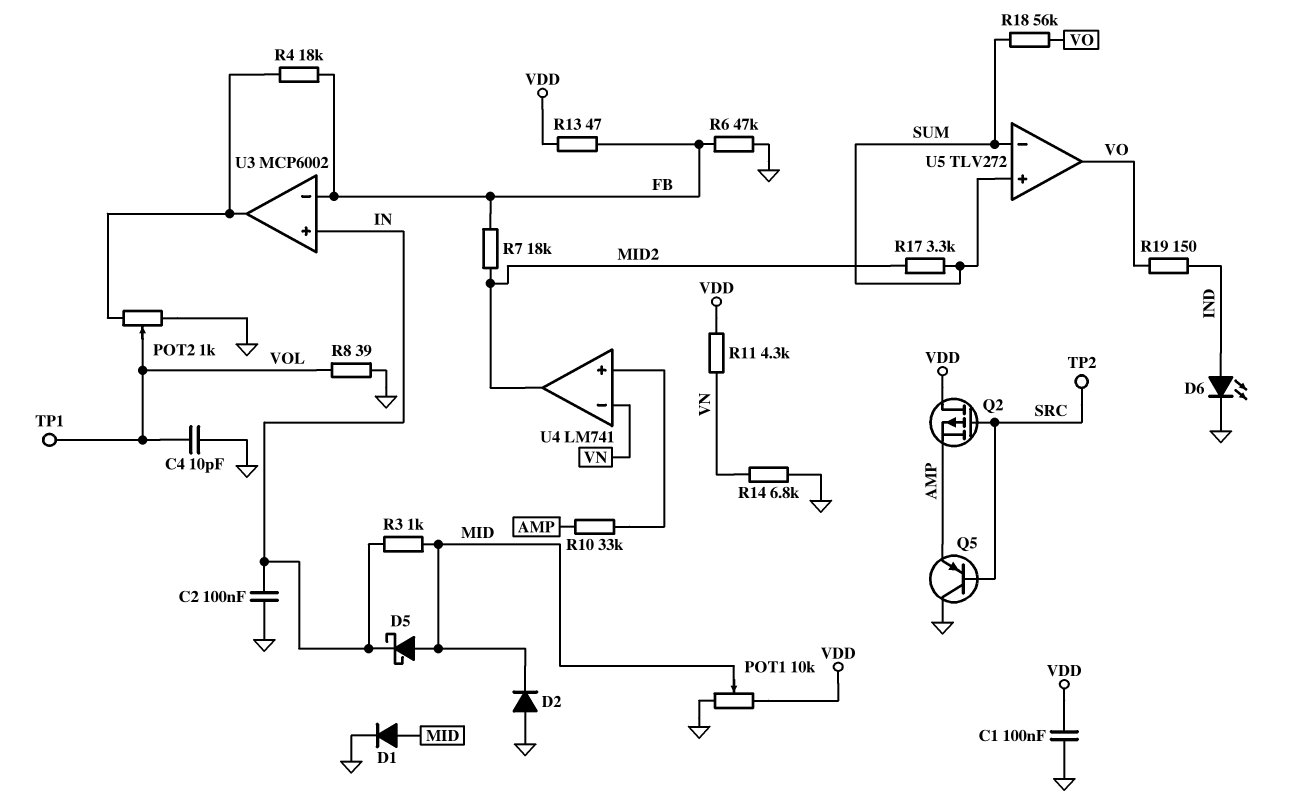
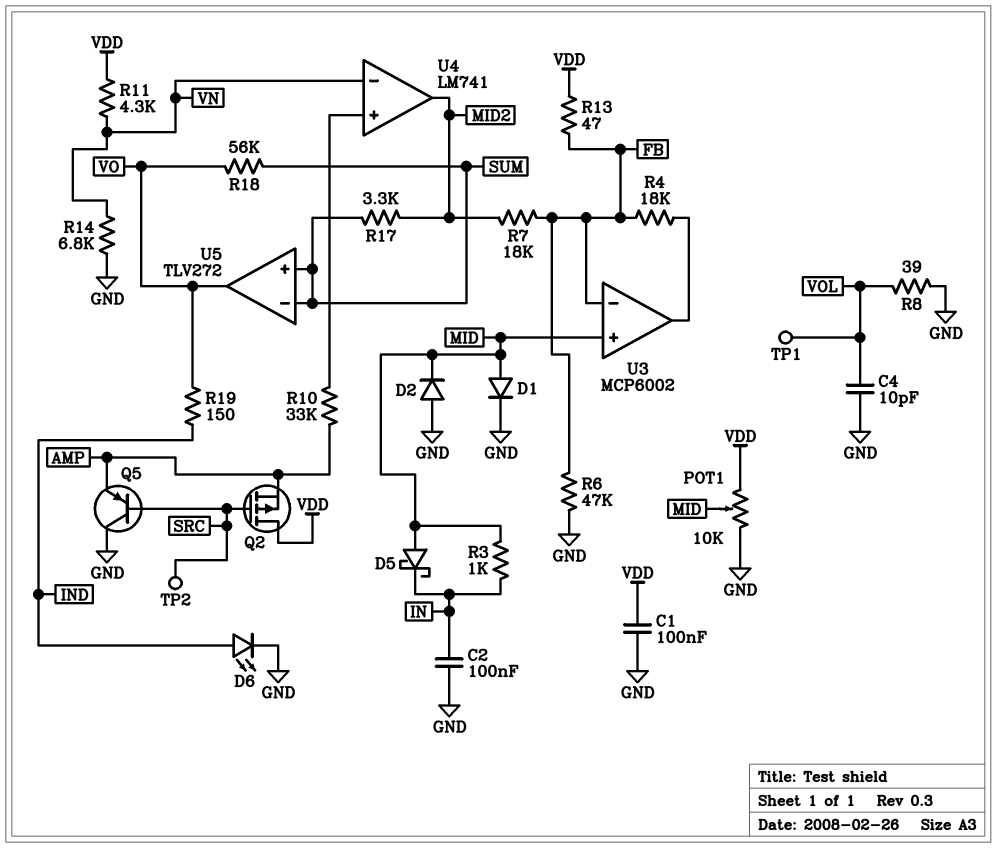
POT2: 1k (GND, U3/out, wiper VOL) -> none
U3 pin in+: IN -> MID

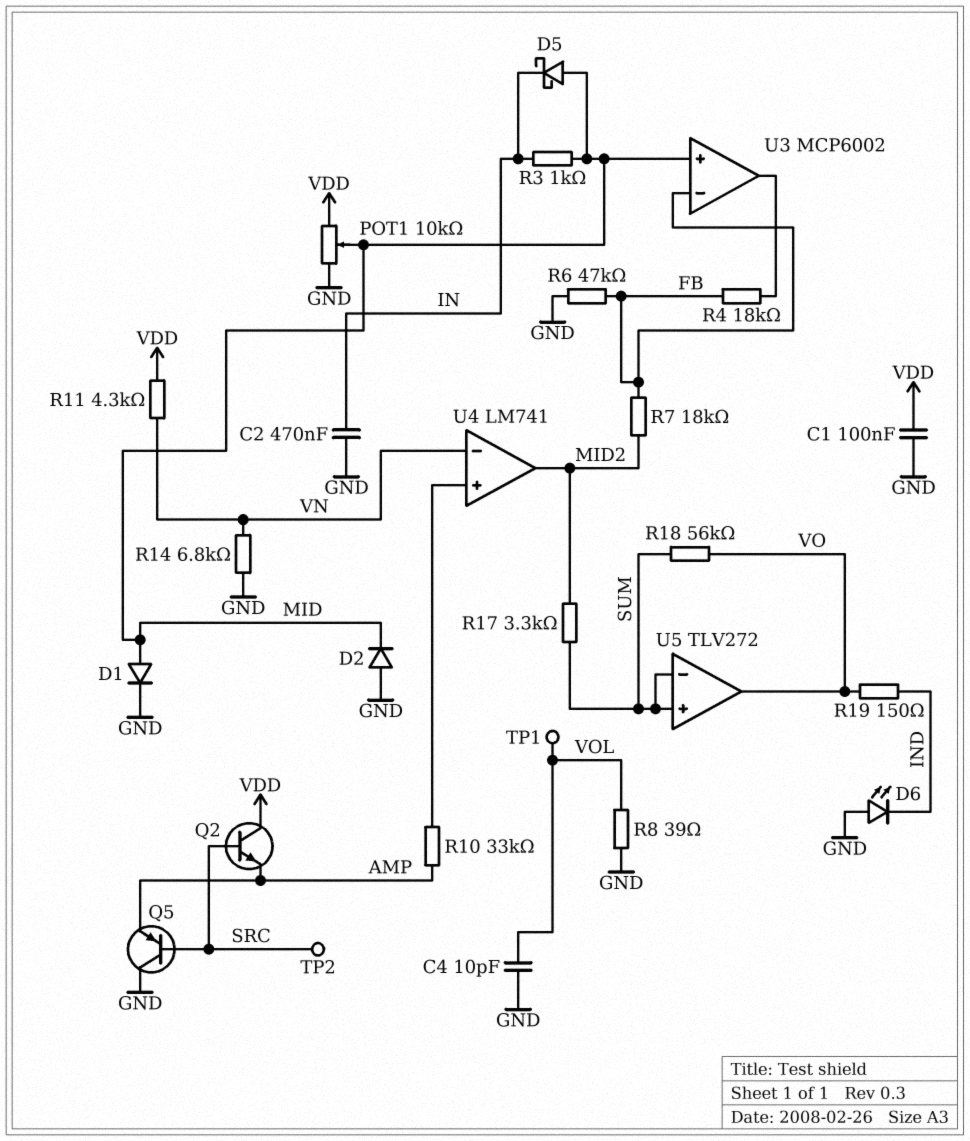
C2: 100nF (GND, IN) -> 470nF (GND, IN)
D6: LED (A IND, K GND) -> LED (A GND, K IND)
Q2: PMOS (G SRC, D VDD, S AMP) -> NPN (B SRC, C VDD, E AMP)
R13: 47 (FB, VDD) -> none

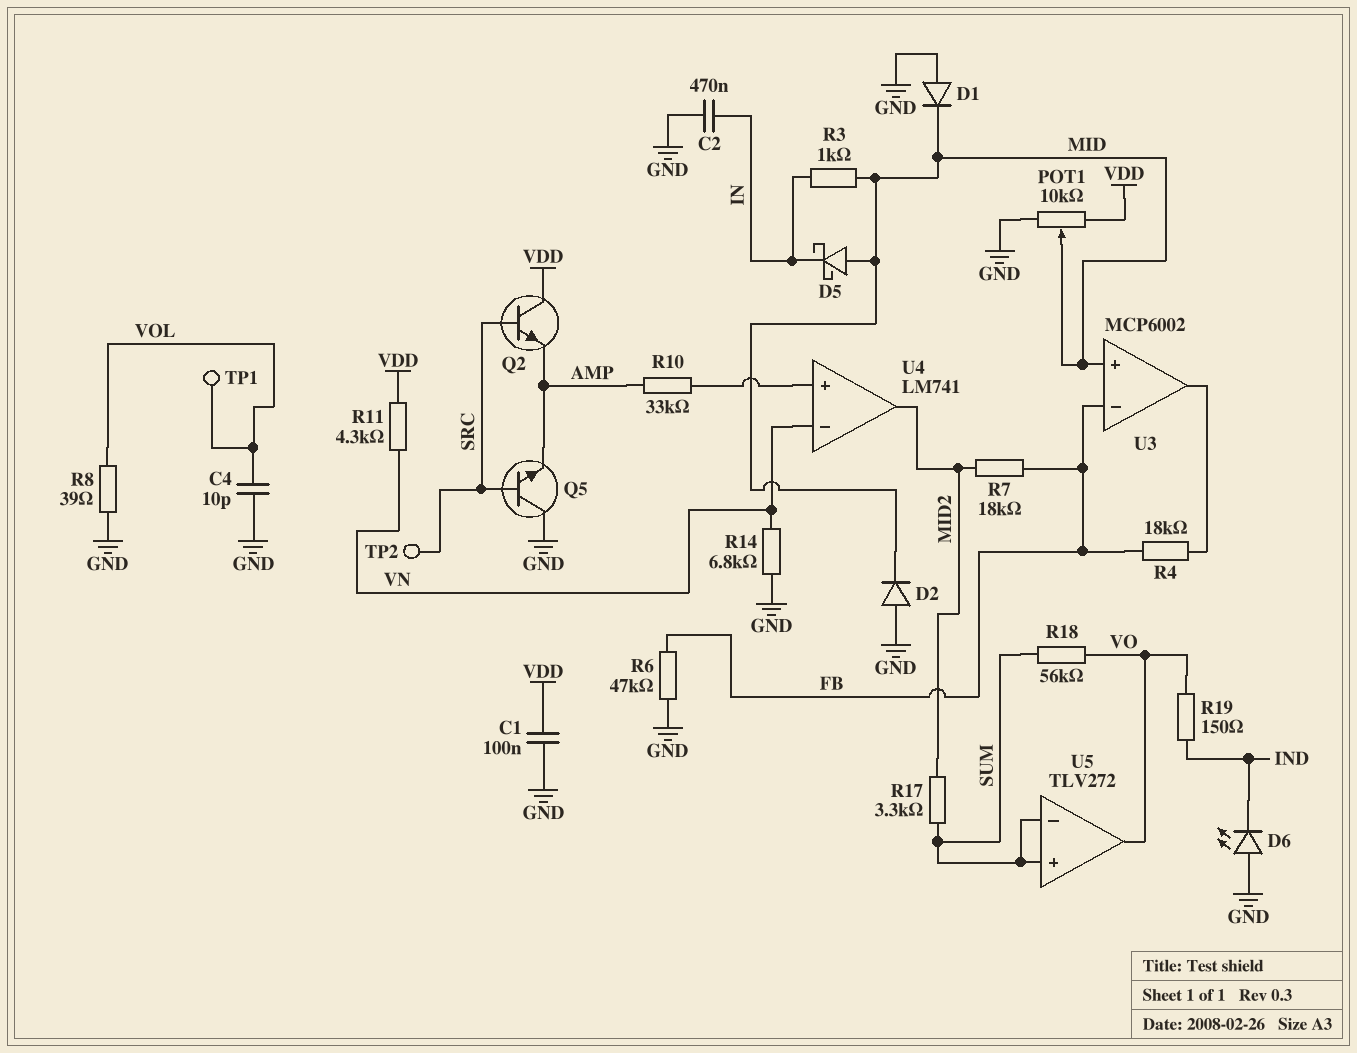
D1: diode (A MID, K GND) -> diode (A GND, K MID)
Q5: PNP (B SRC, C GND, E AMP) -> NPN (B SRC, C GND, E AMP)

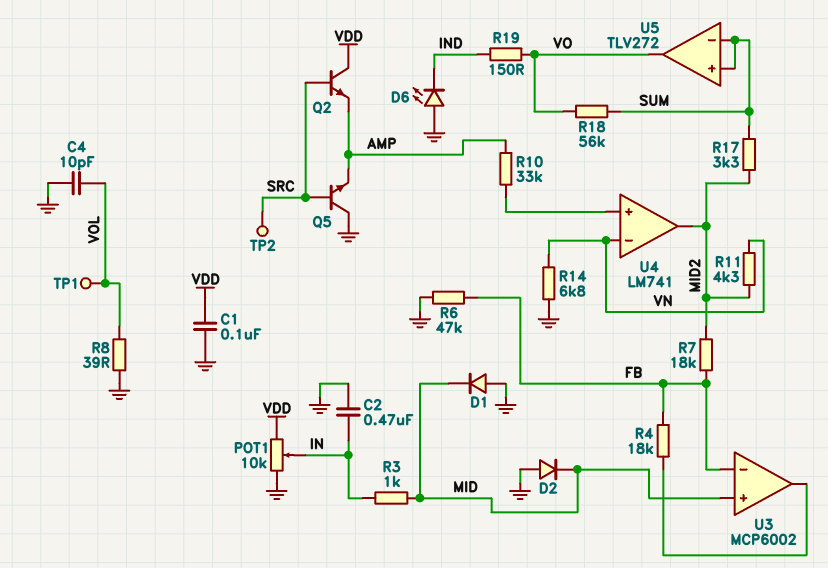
D5: schottky (A MID, K IN) -> none
POT1: 10k (GND, VDD, wiper MID) -> 10k (GND, VDD, wiper IN)
R11: 4.3k (VDD, VN) -> 4.3k (MID2, VN)

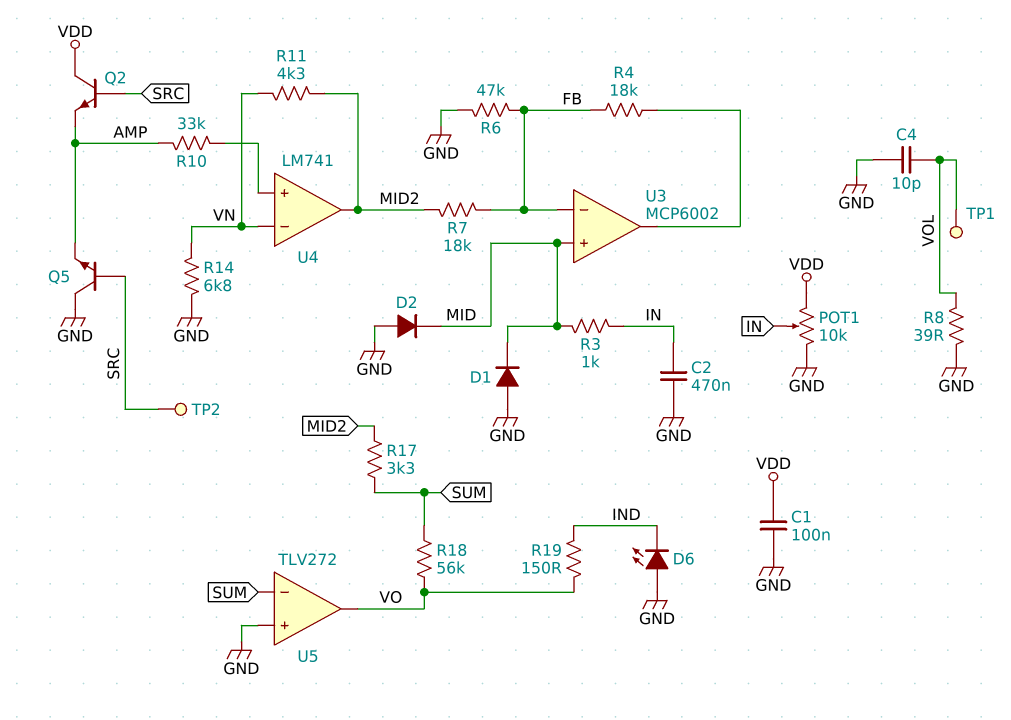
U5 pin in+: SUM -> GND

